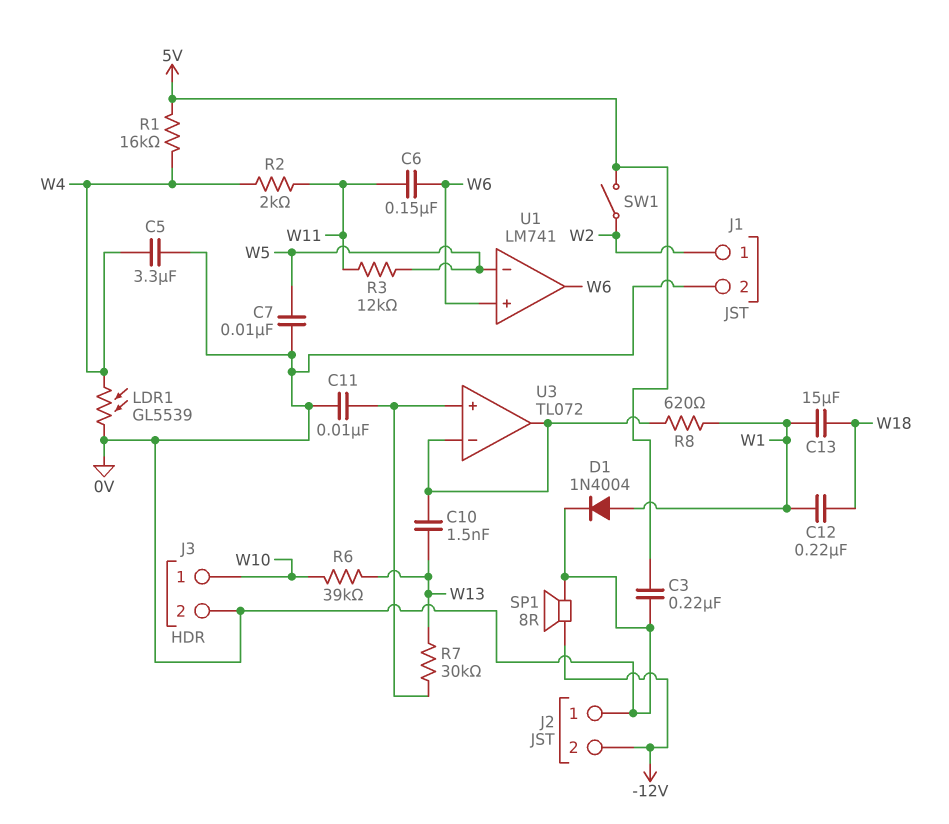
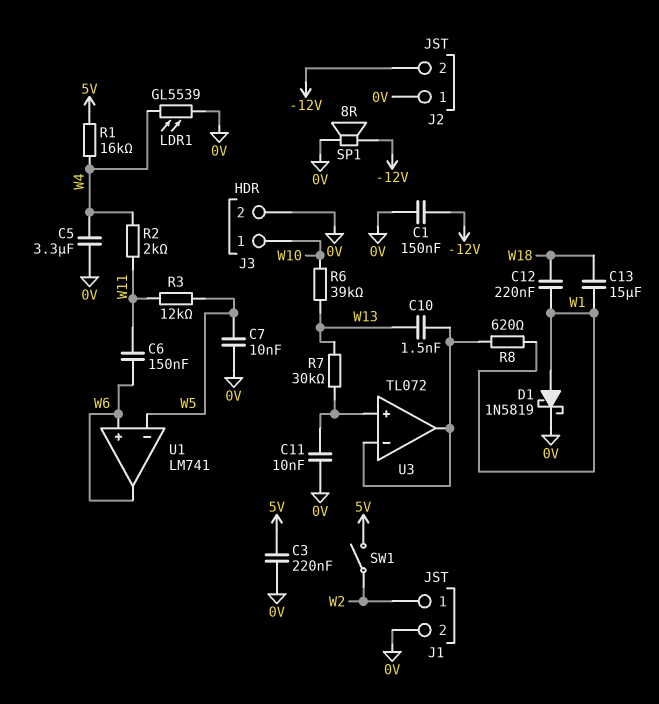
C1: none -> 150nF (-12V, 0V)
D1: diode 1N4004 (A W1, K 0V) -> schottky 1N5819 (A W1, K 0V)

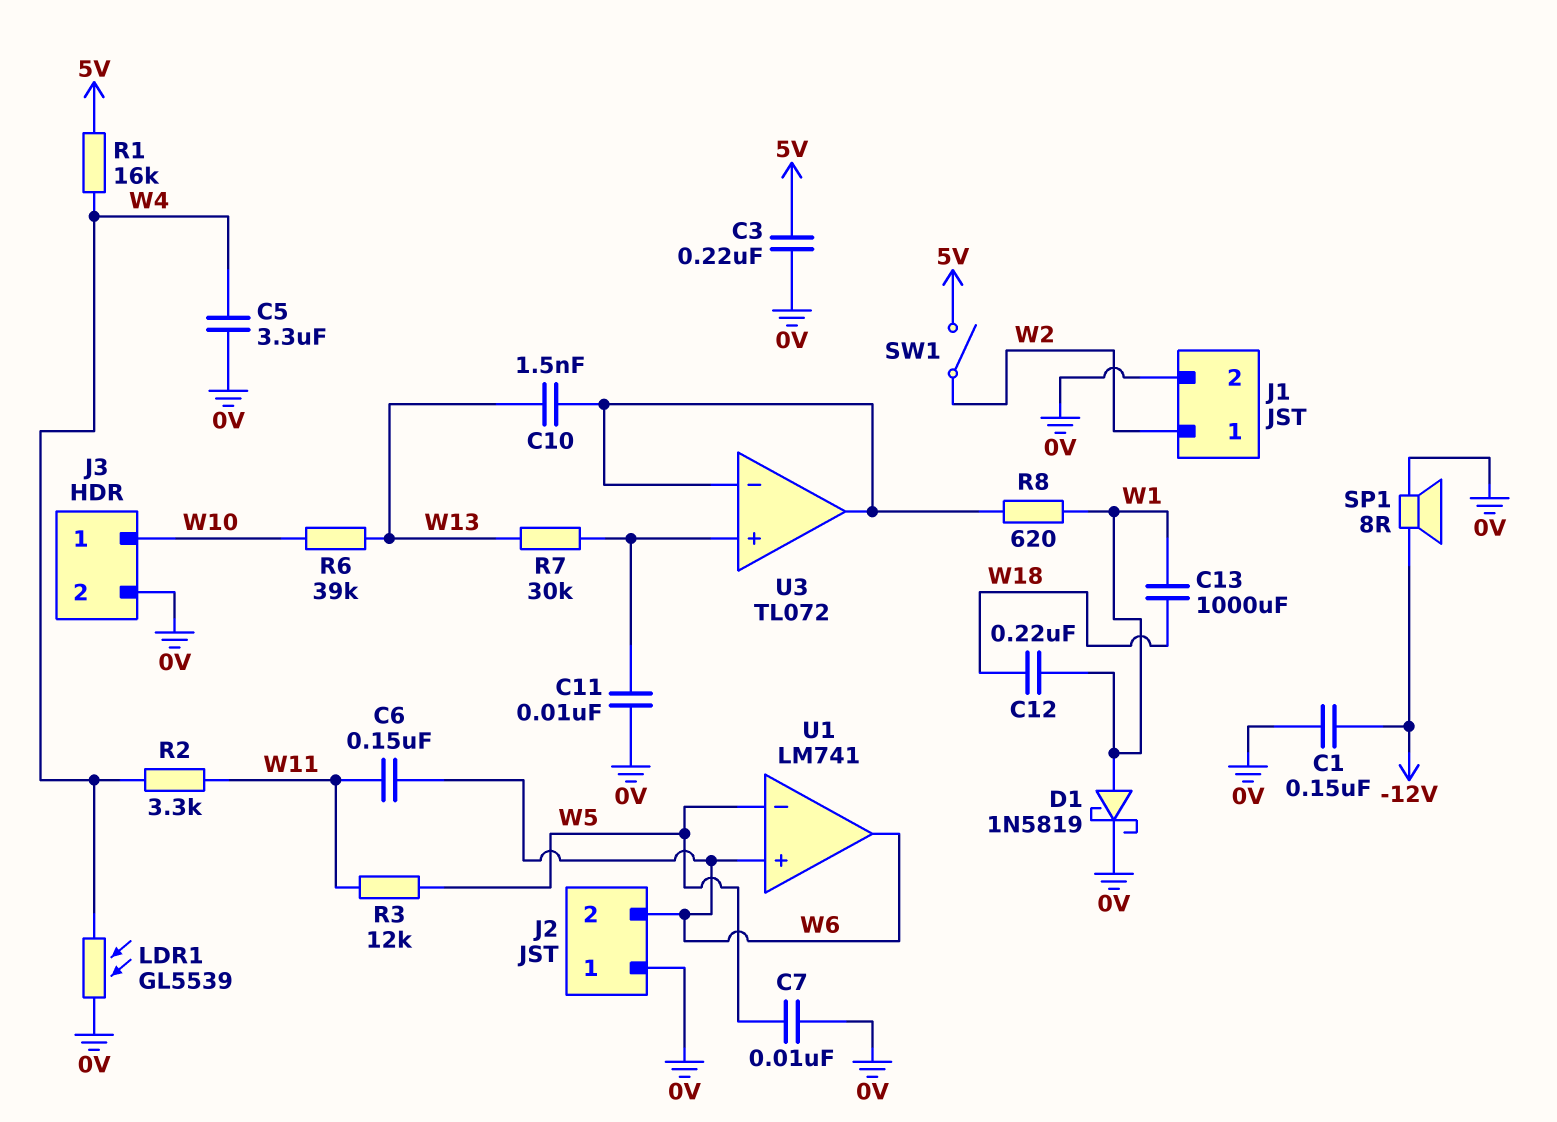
C13: 15uF (W1, W18) -> 1000uF (W1, W18)
J2 pin 2: -12V -> W6
R2: 2k (W4, W11) -> 3.3k (W4, W11)

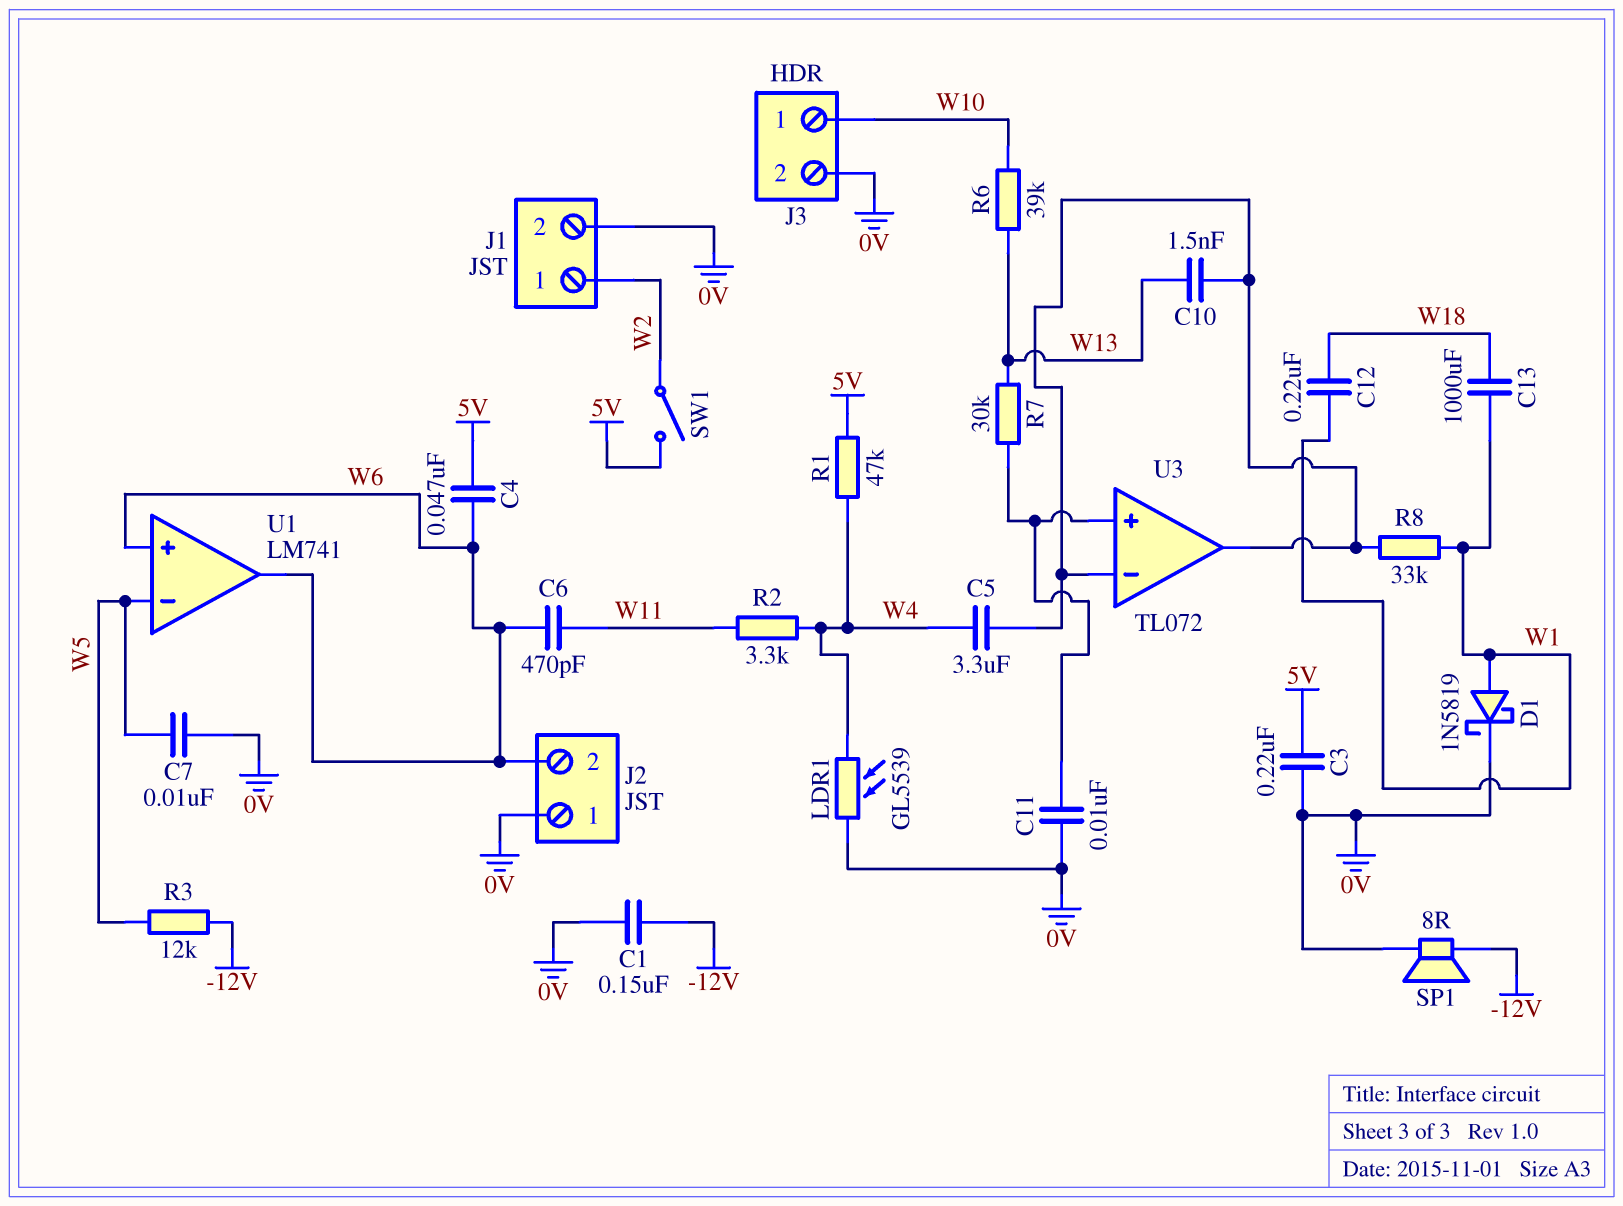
C4: none -> 47nF (5V, W6)
C5: 3.3uF (0V, W4) -> 3.3uF (U3/in-, W4)
C6: 150nF (W6, W11) -> 470pF (W6, W11)
R1: 16k (5V, W4) -> 47k (5V, W4)
R3: 12k (W5, W11) -> 12k (-12V, W5)
R8: 620 (U3/in-, W1) -> 33k (U3/in-, W1)

